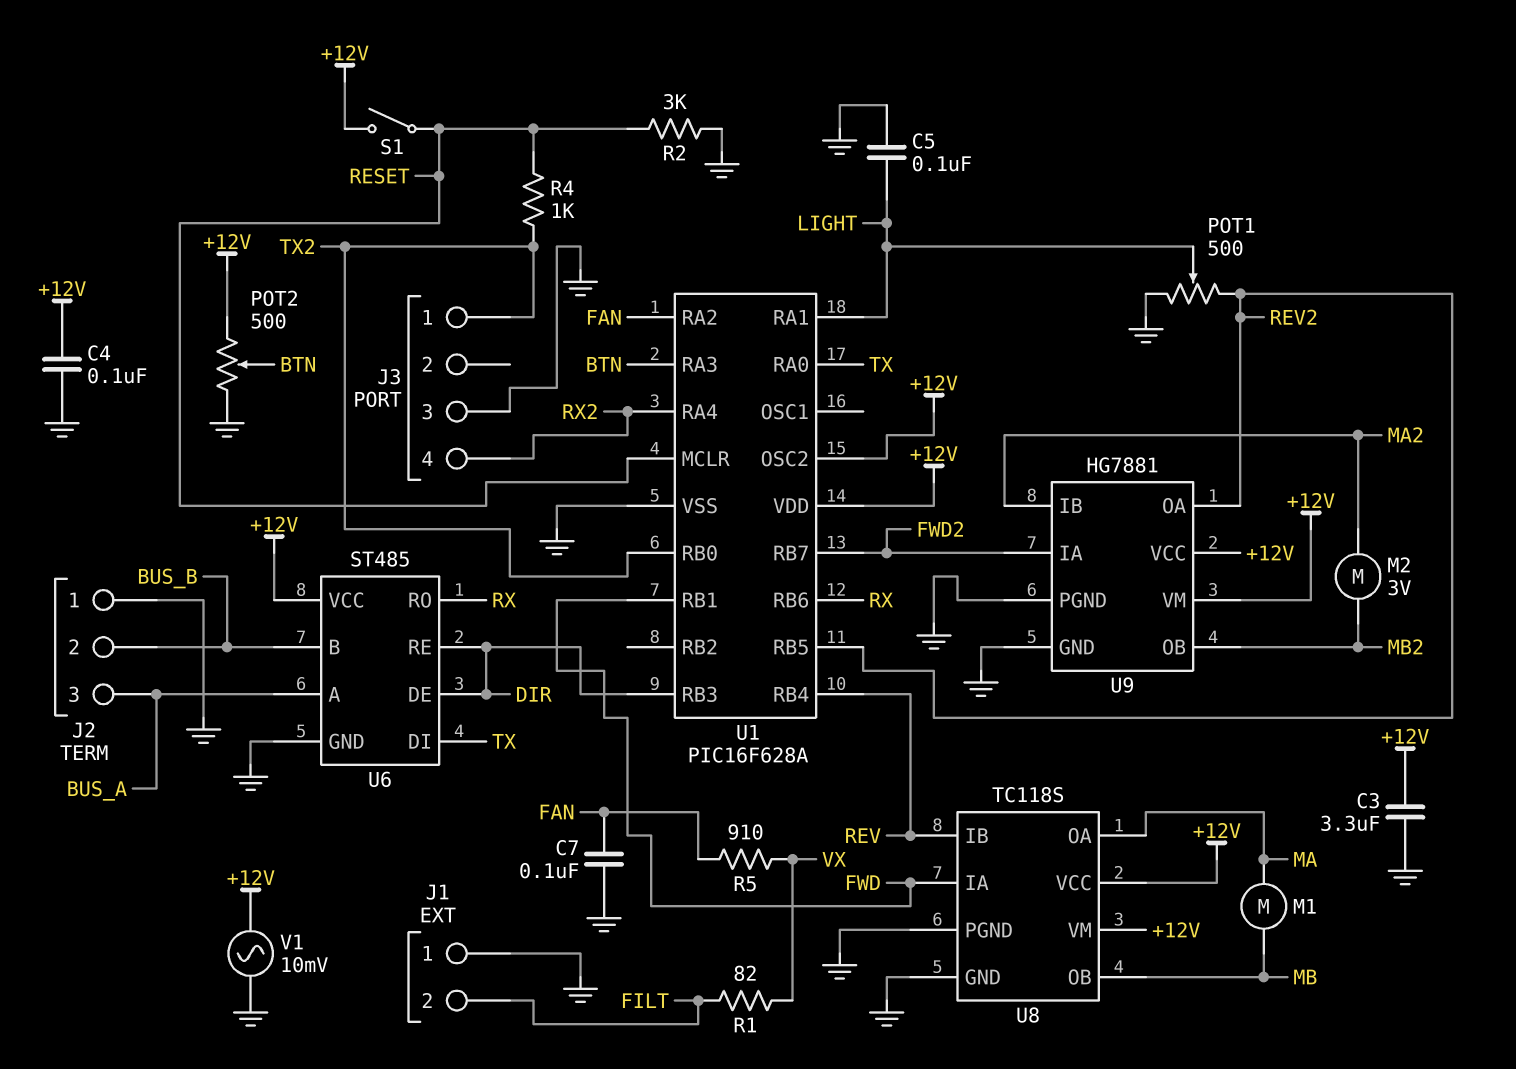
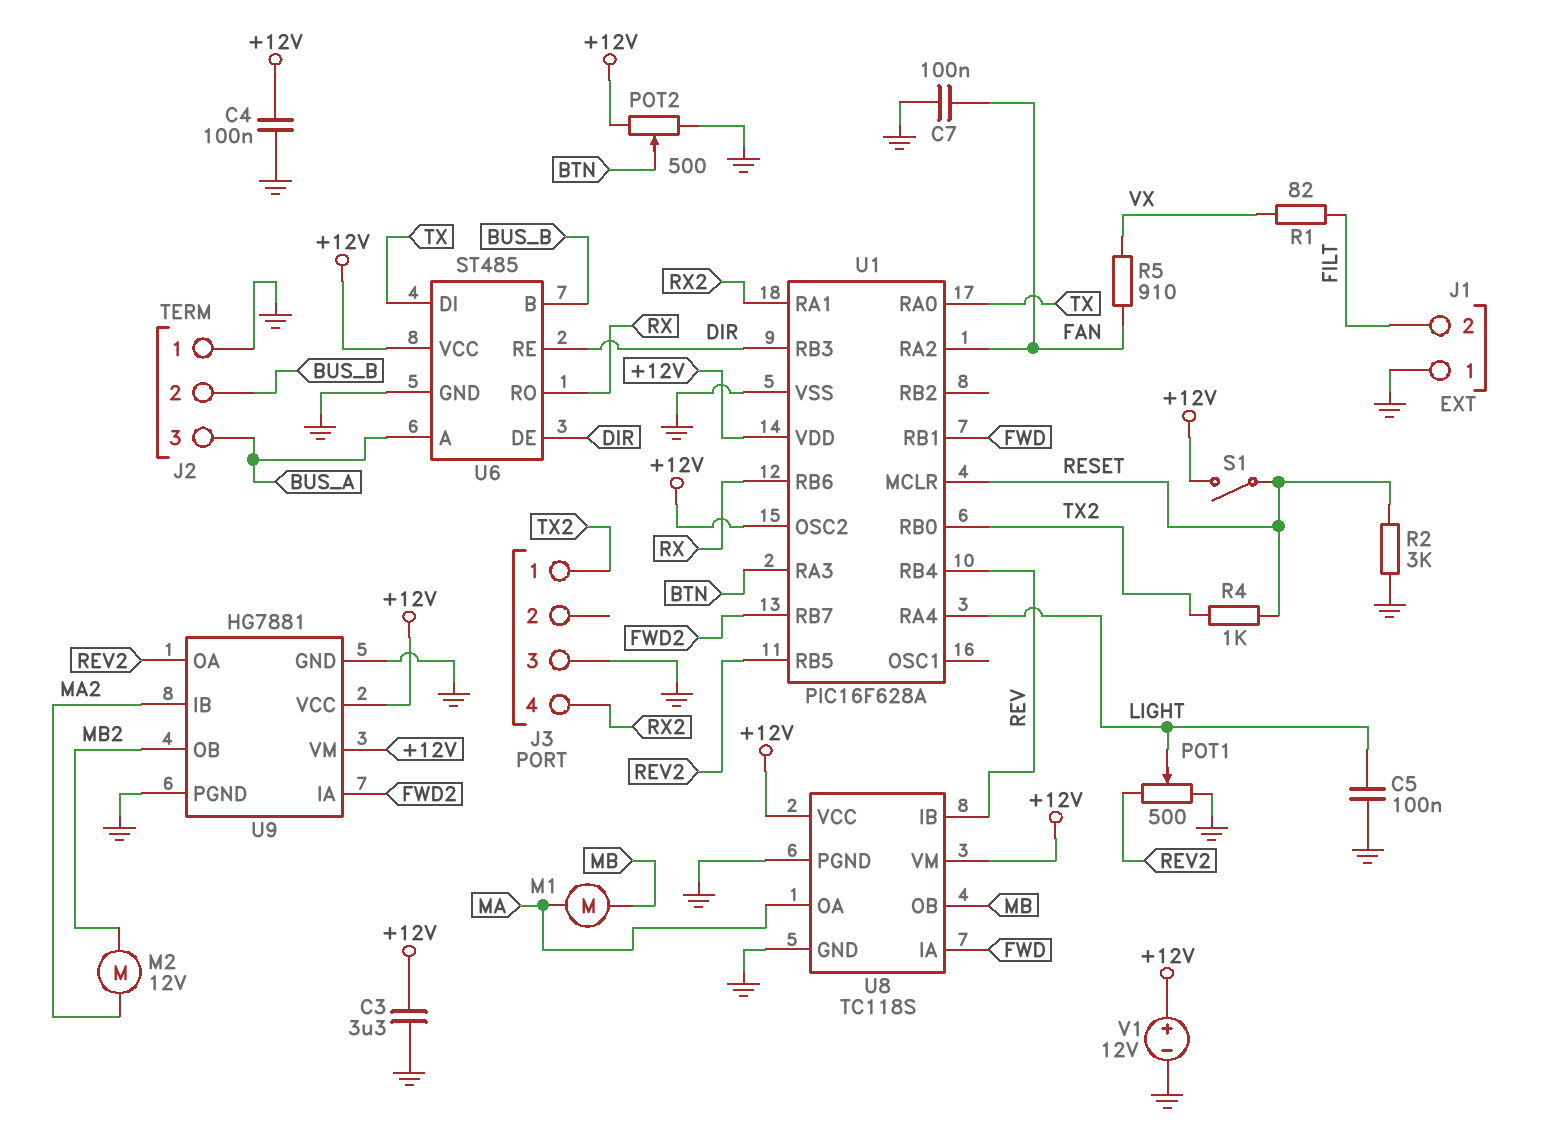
M2: motor 3V (MA2, MB2) -> motor 12V (MA2, MB2)
U1 pin RA1: LIGHT -> RX2
U1 pin RA4: RX2 -> LIGHT
V1: AC 10mV (+12V, GND) -> 12V (plus +12V, minus GND)

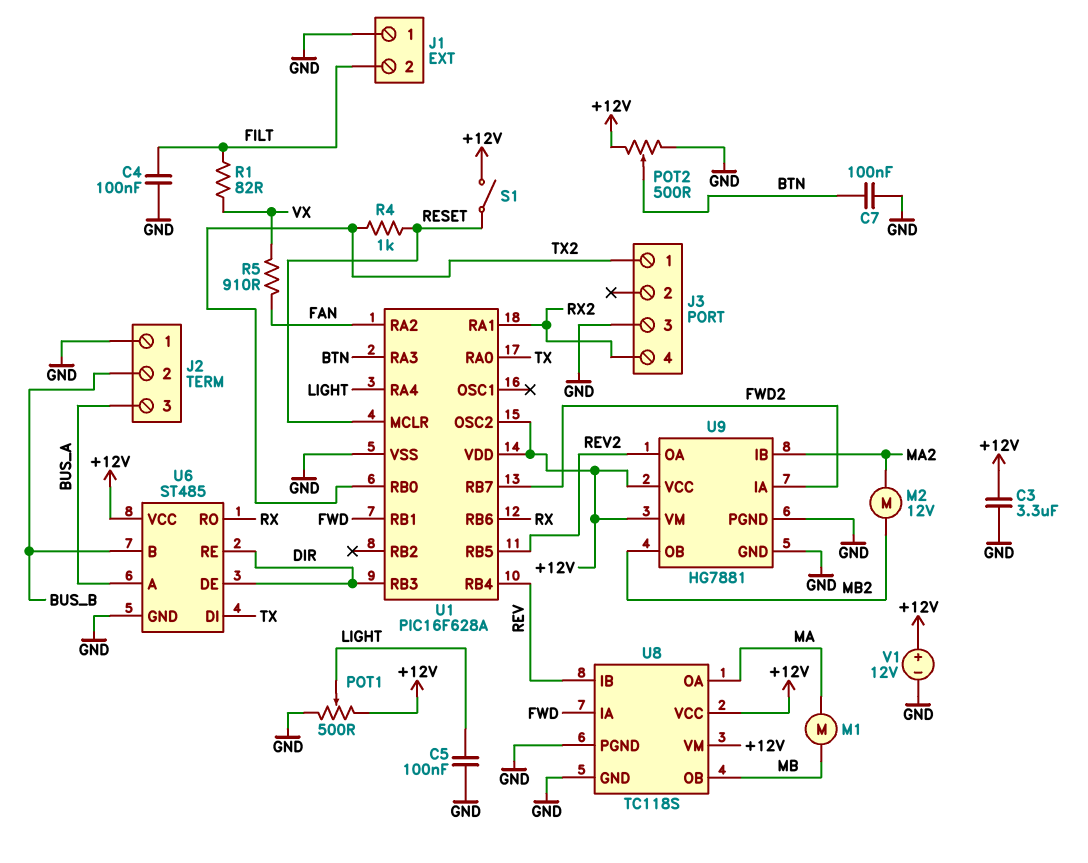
C4: 100nF (+12V, GND) -> 100nF (FILT, GND)
C7: 100nF (FAN, GND) -> 100nF (BTN, GND)
POT1: 500 (GND, REV2, wiper LIGHT) -> 500 (+12V, GND, wiper LIGHT)
R2: 3k (GND, RESET) -> none

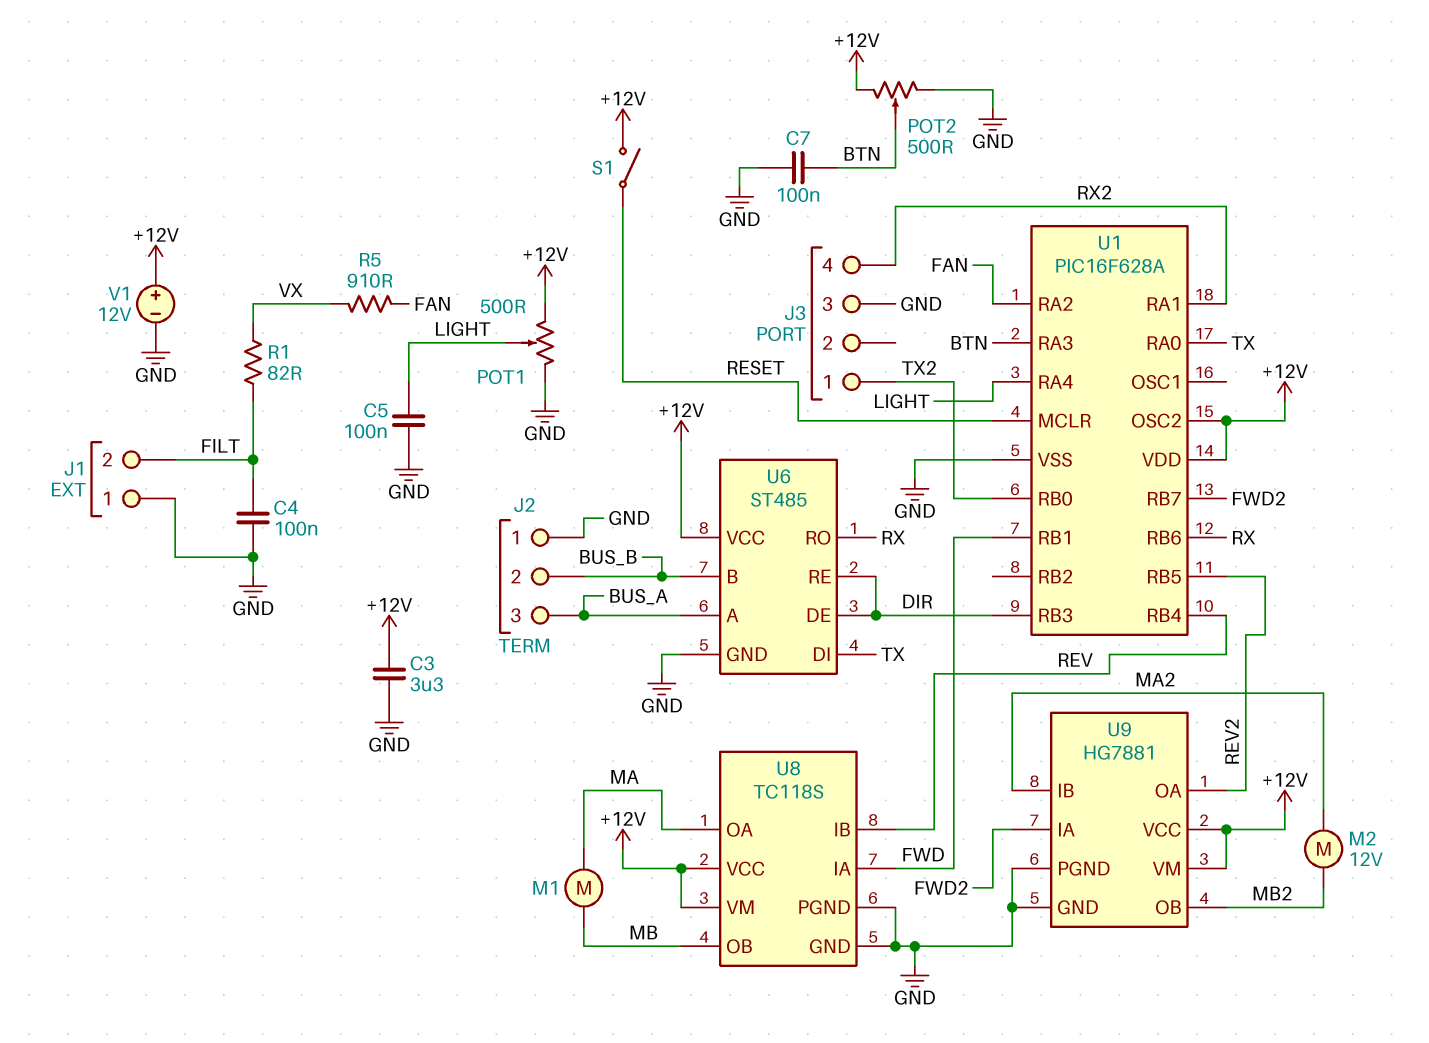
R4: 1k (RESET, TX2) -> none

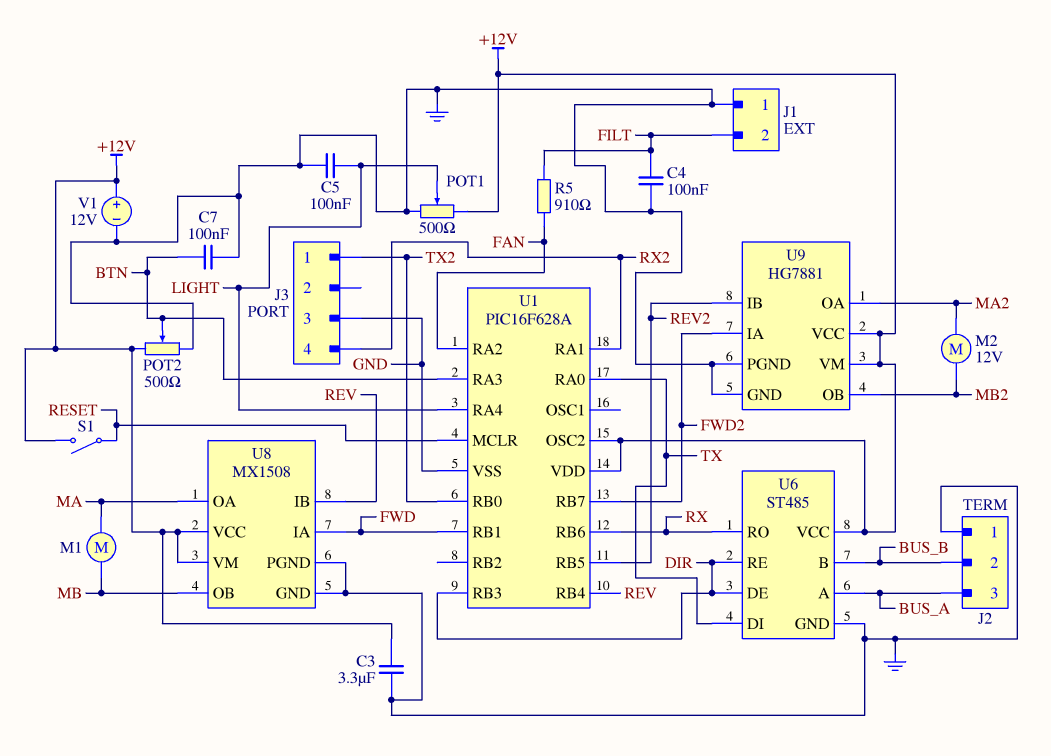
R1: 82 (FILT, VX) -> none
R5: 910 (FAN, VX) -> 910 (FAN, FILT)
U8: TC118S -> MX1508
U9 pin IB: MA2 -> REV2
U9 pin OA: REV2 -> MA2

